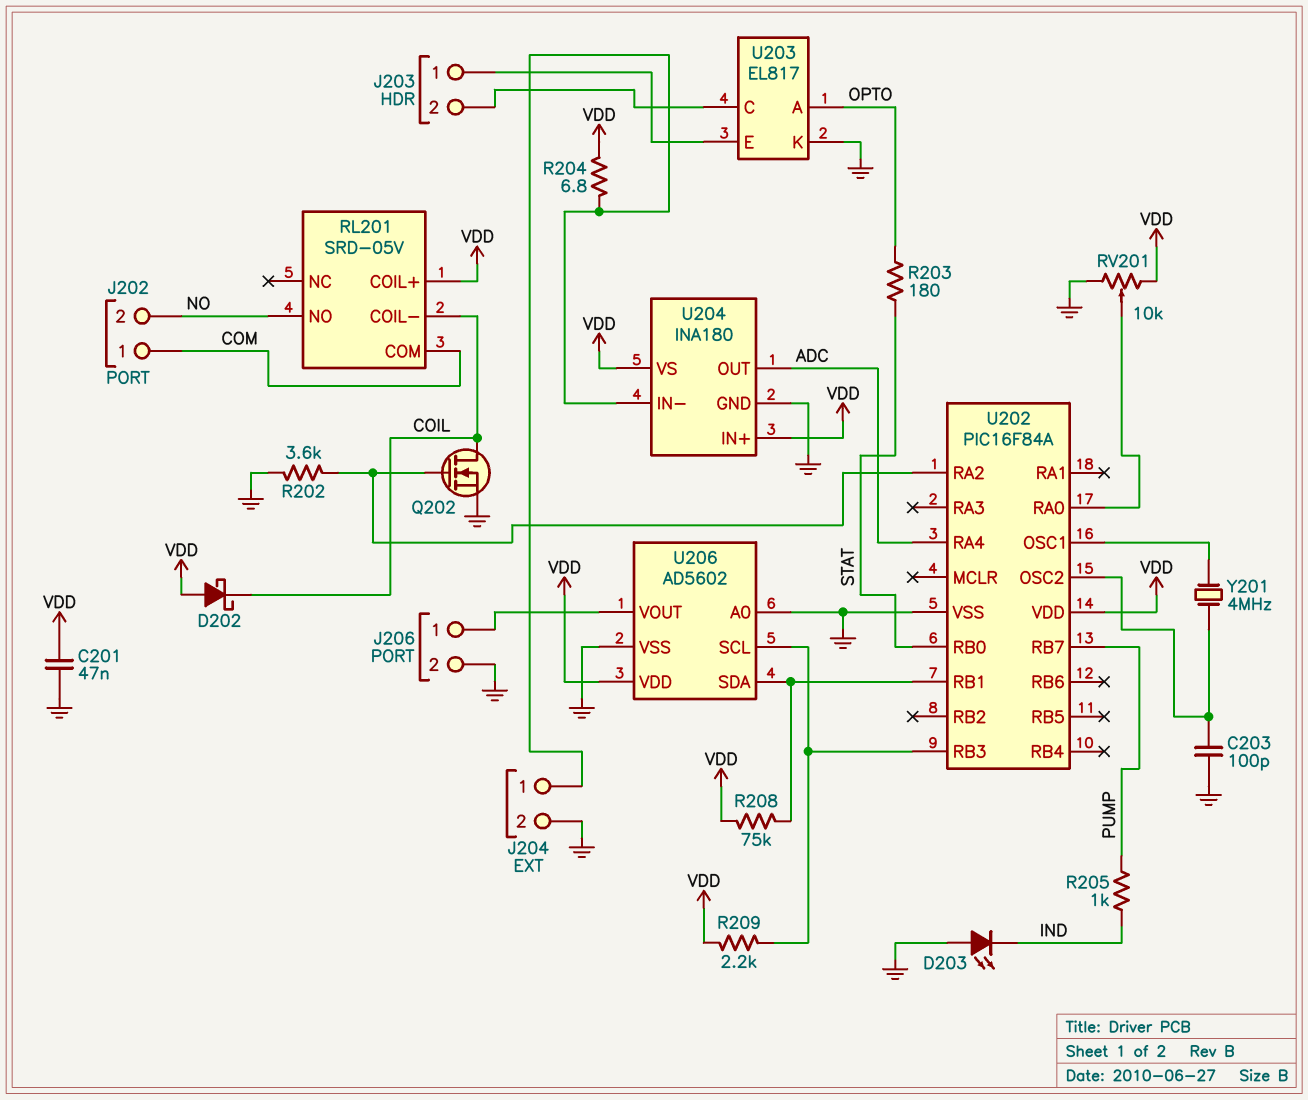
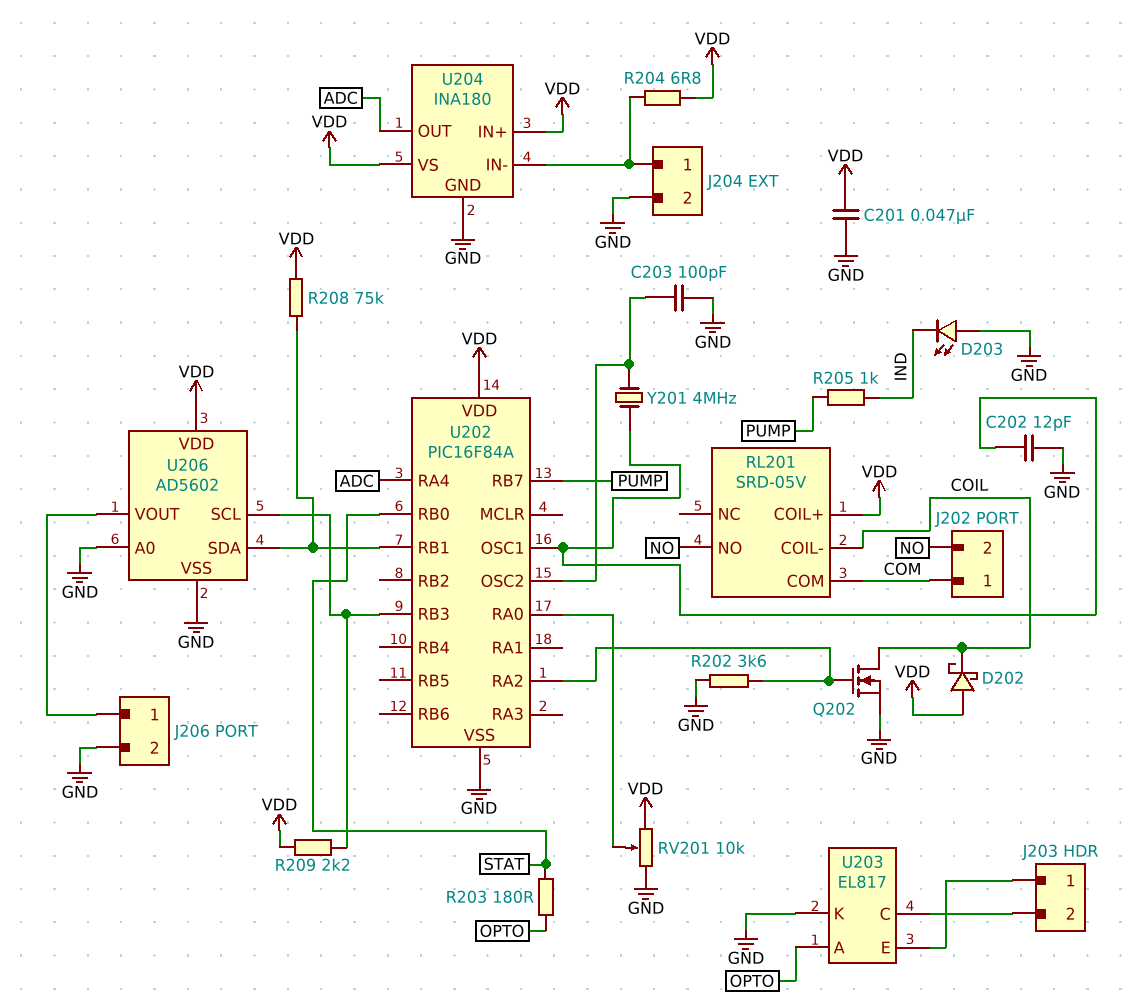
C202: none -> 12pF (GND, U202/OSC1)

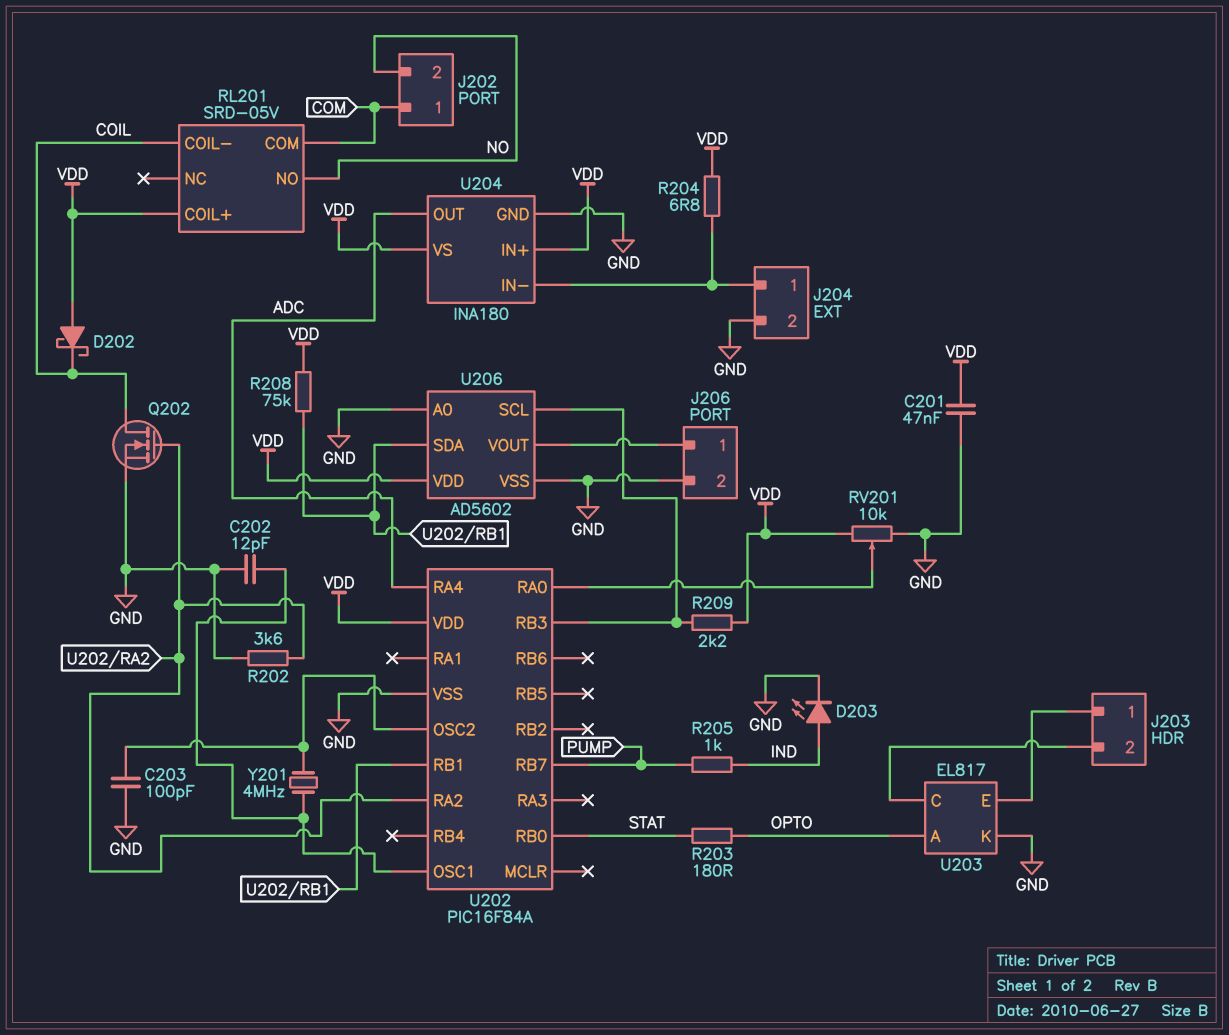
D203: LED (A GND, K IND) -> LED (A IND, K GND)

